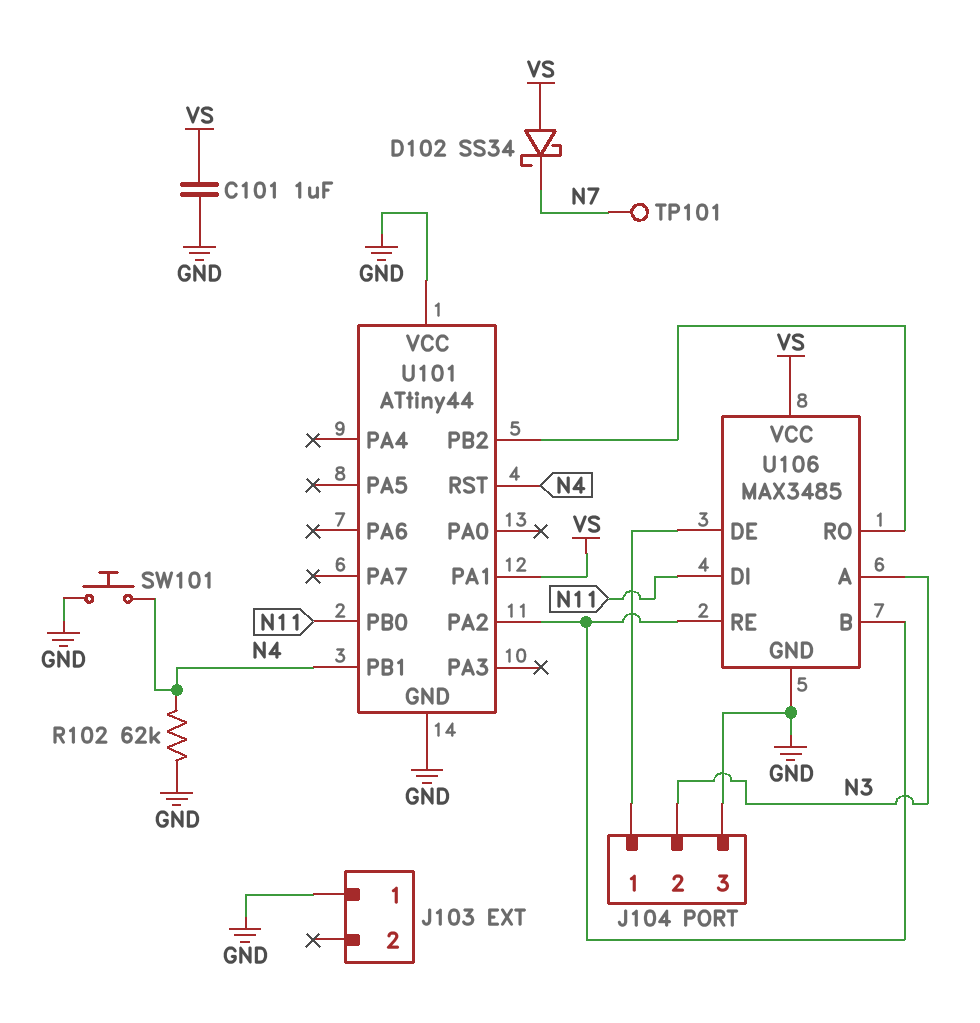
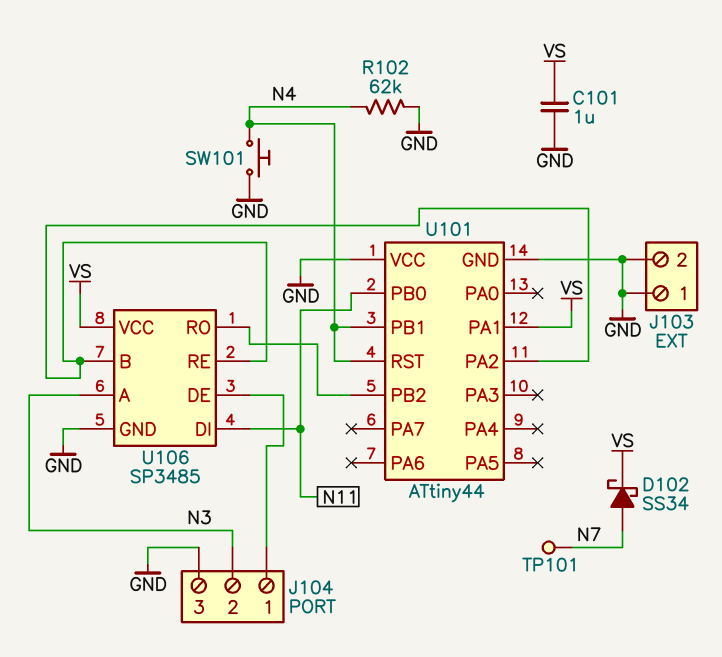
D102: schottky SS34 (A VS, K N7) -> schottky SS34 (A N7, K VS)
J103 pin 2: none -> GND
U106: MAX3485 -> SP3485

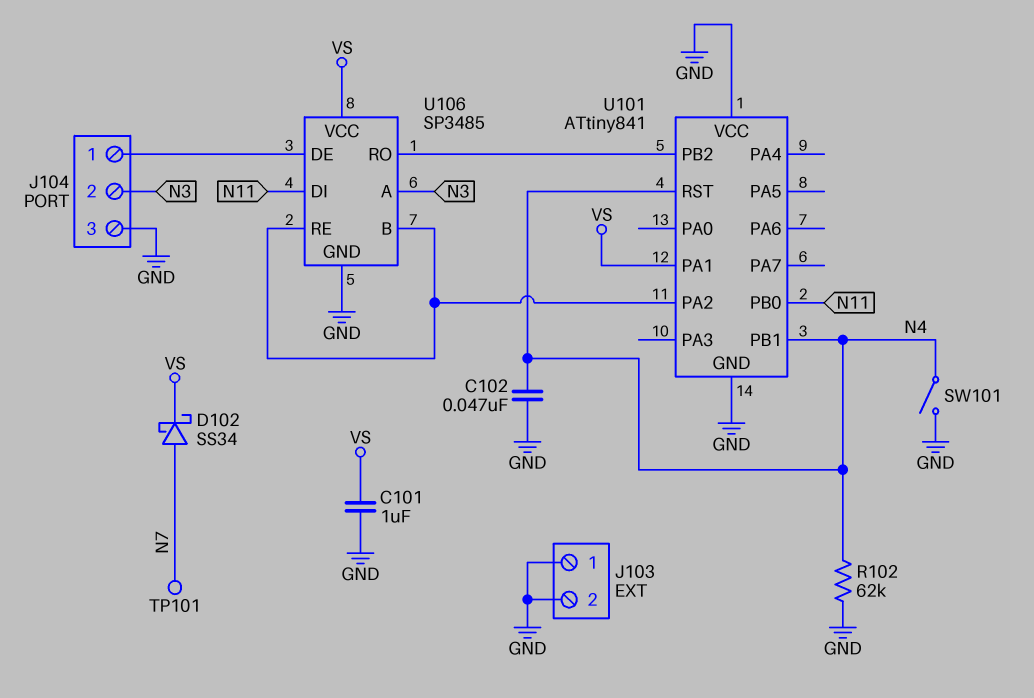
C102: none -> 47nF (GND, N4)
SW101: button (GND, N4) -> switch (GND, N4)
U101: ATtiny44 -> ATtiny841

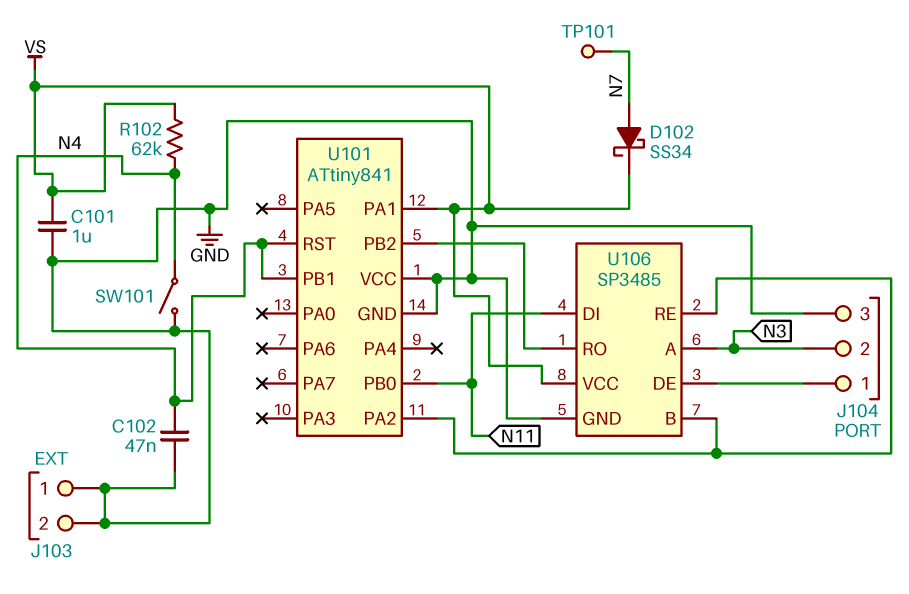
R102: 62k (GND, N4) -> 62k (N4, VS)

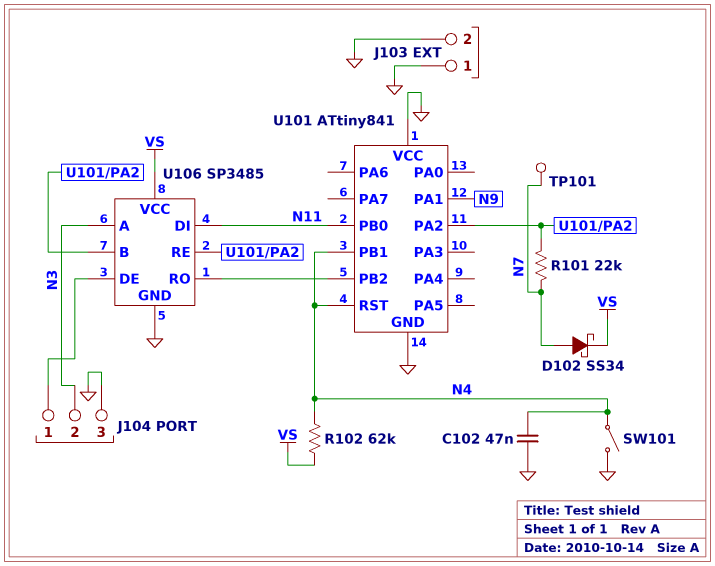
C101: 1uF (GND, VS) -> none
R101: none -> 22k (N7, U101/PA2)
U101 pin PA1: VS -> N9

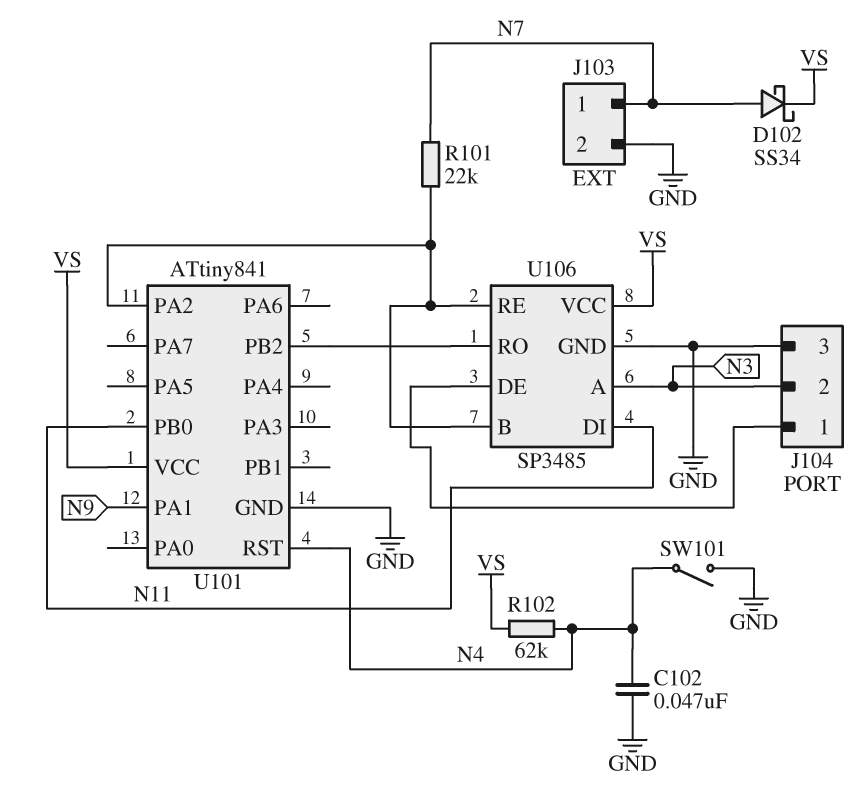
J103 pin 1: GND -> N7
TP101: test point (N7) -> none
U101 pin PB1: N4 -> none
U101 pin VCC: GND -> VS

